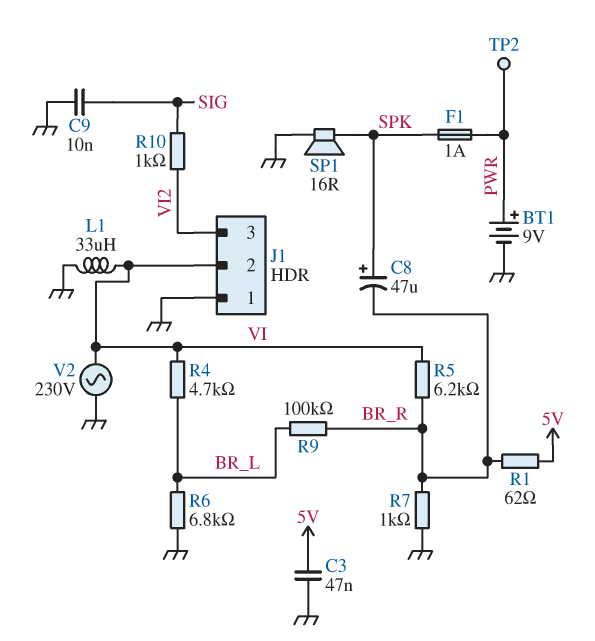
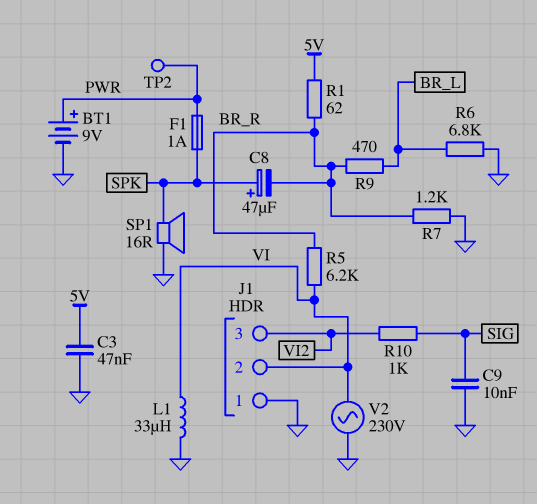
R4: 4.7k (BR_L, VI) -> none
R7: 1k (BR_R, GND) -> 1.2k (BR_R, GND)
R9: 100k (BR_L, BR_R) -> 470 (BR_L, BR_R)

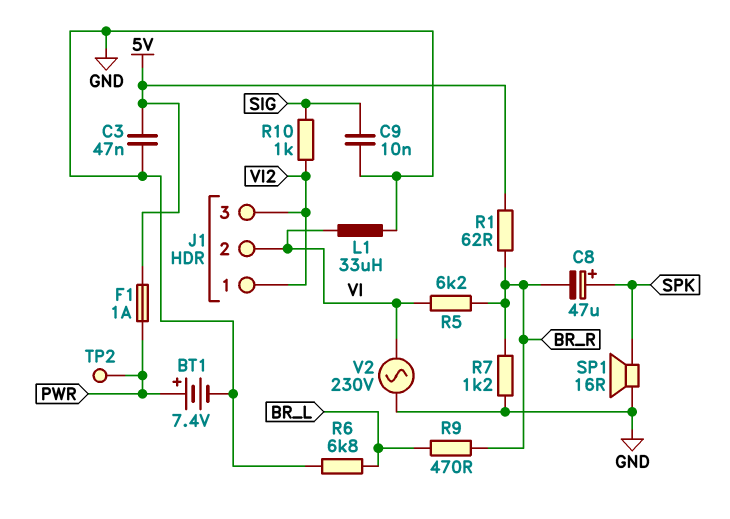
BT1: 9V (plus PWR, minus GND) -> 7.4V (plus PWR, minus GND)
F1: 1A (PWR, SPK) -> 1A (5V, PWR)
J1 pin 1: GND -> VI2

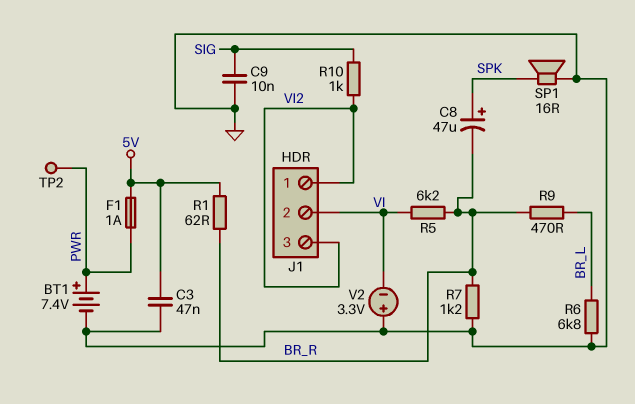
L1: 33uH (GND, VI) -> none
V2: AC 230V (GND, VI) -> 3.3V (plus GND, minus VI)

